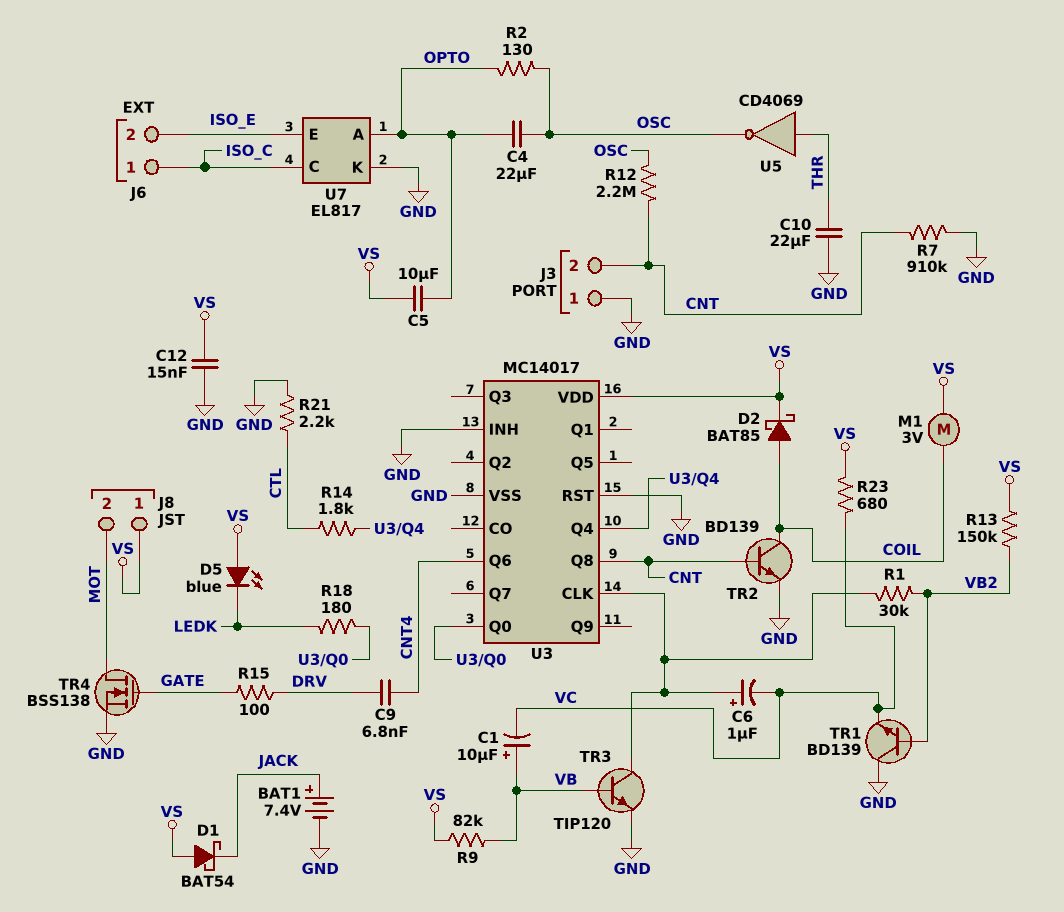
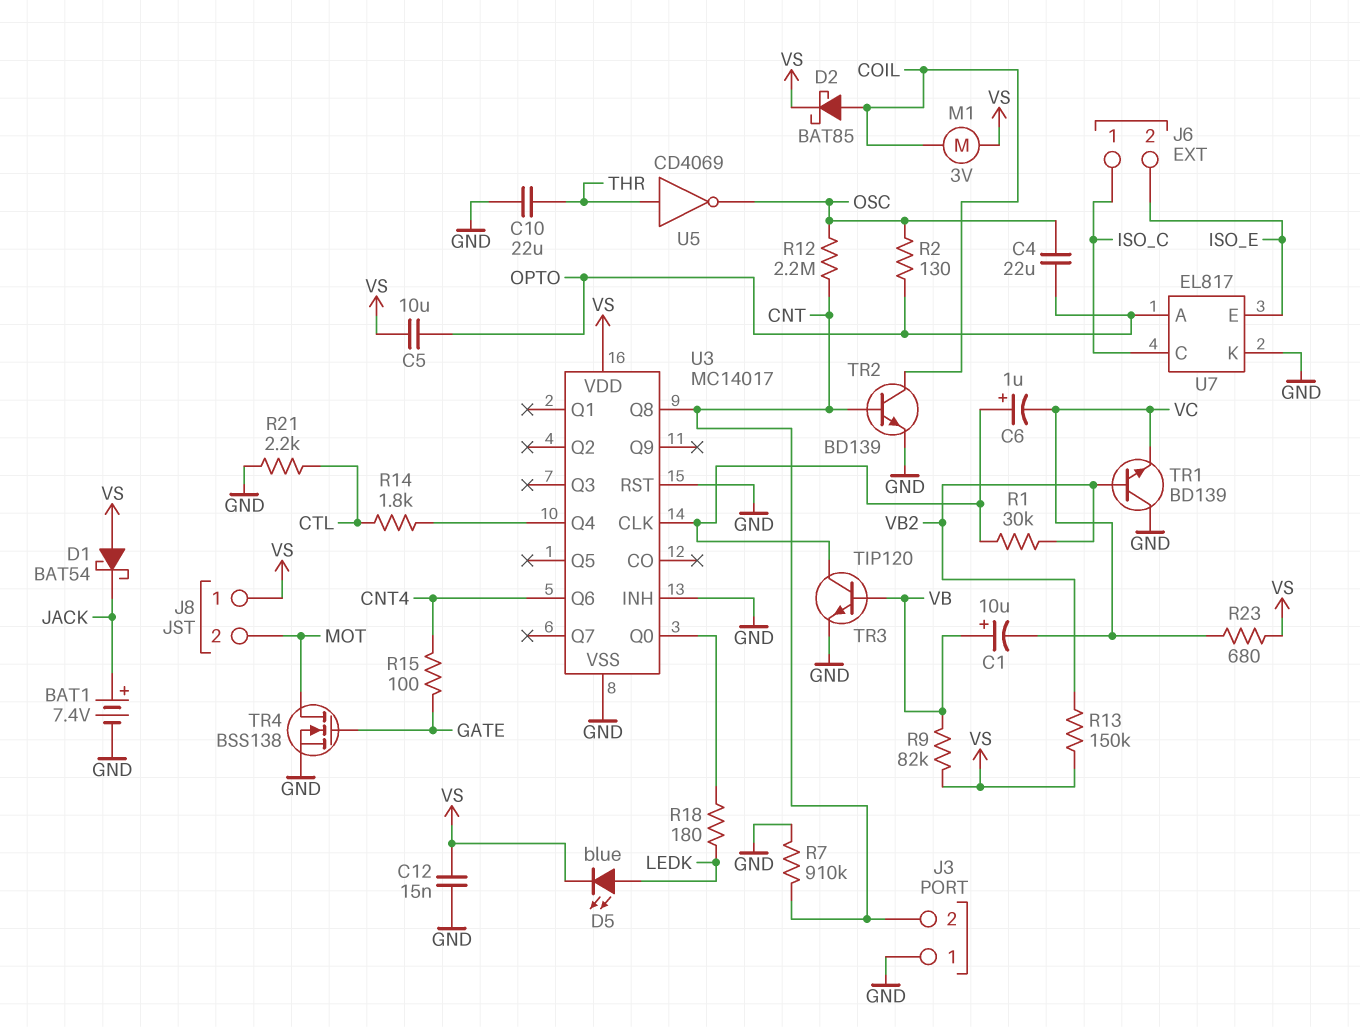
C9: 6.8nF (CNT4, DRV) -> none
D5: LED blue (A VS, K LEDK) -> LED blue (A LEDK, K VS)
R15: 100 (DRV, GATE) -> 100 (CNT4, GATE)

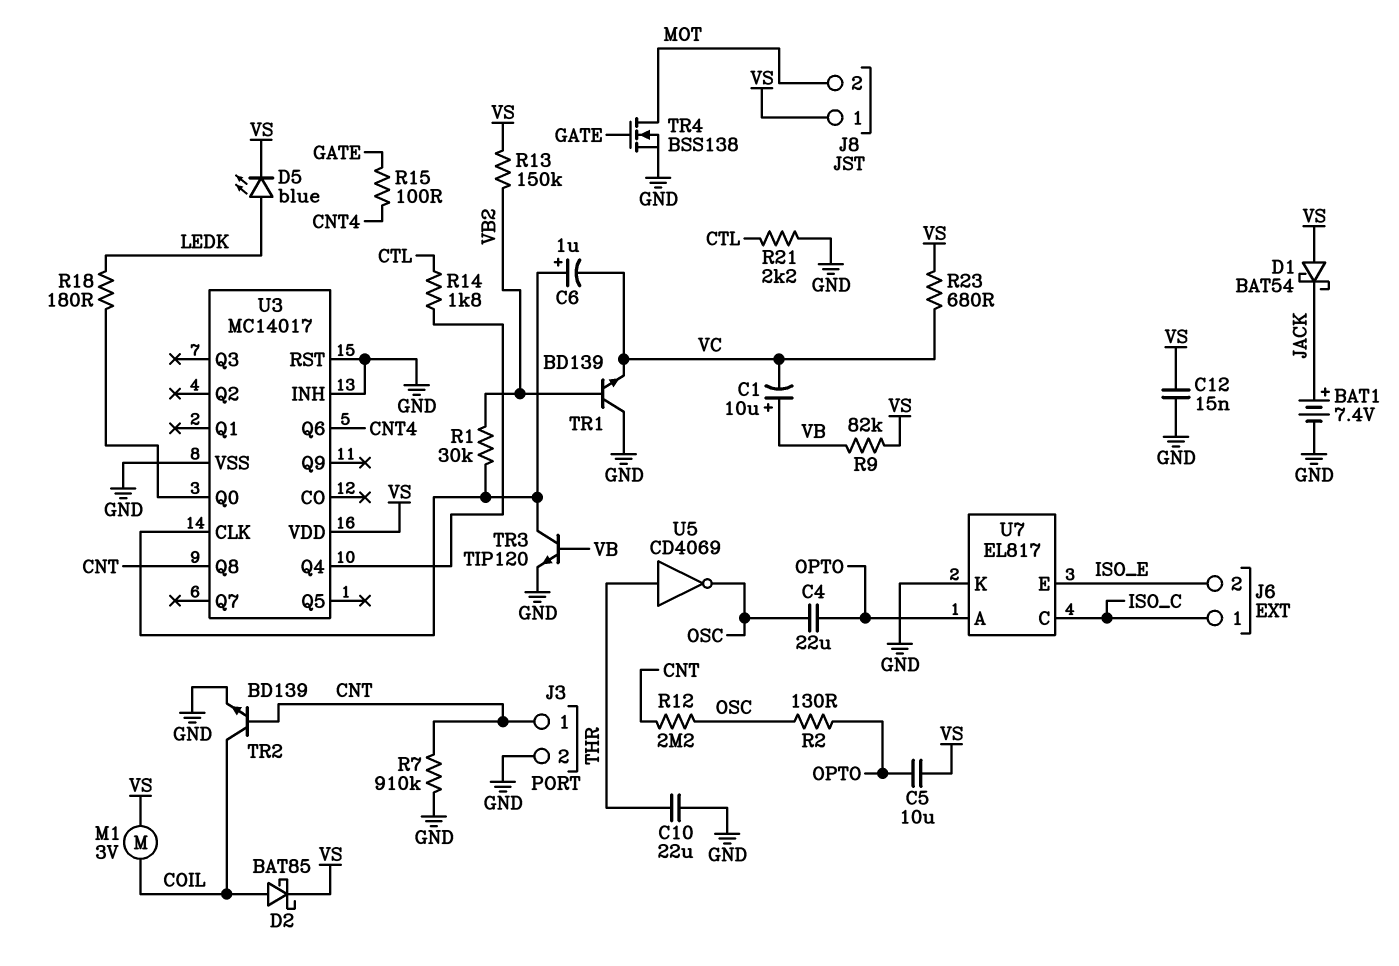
J3 pin 1: GND -> CNT
J3 pin 2: CNT -> GND

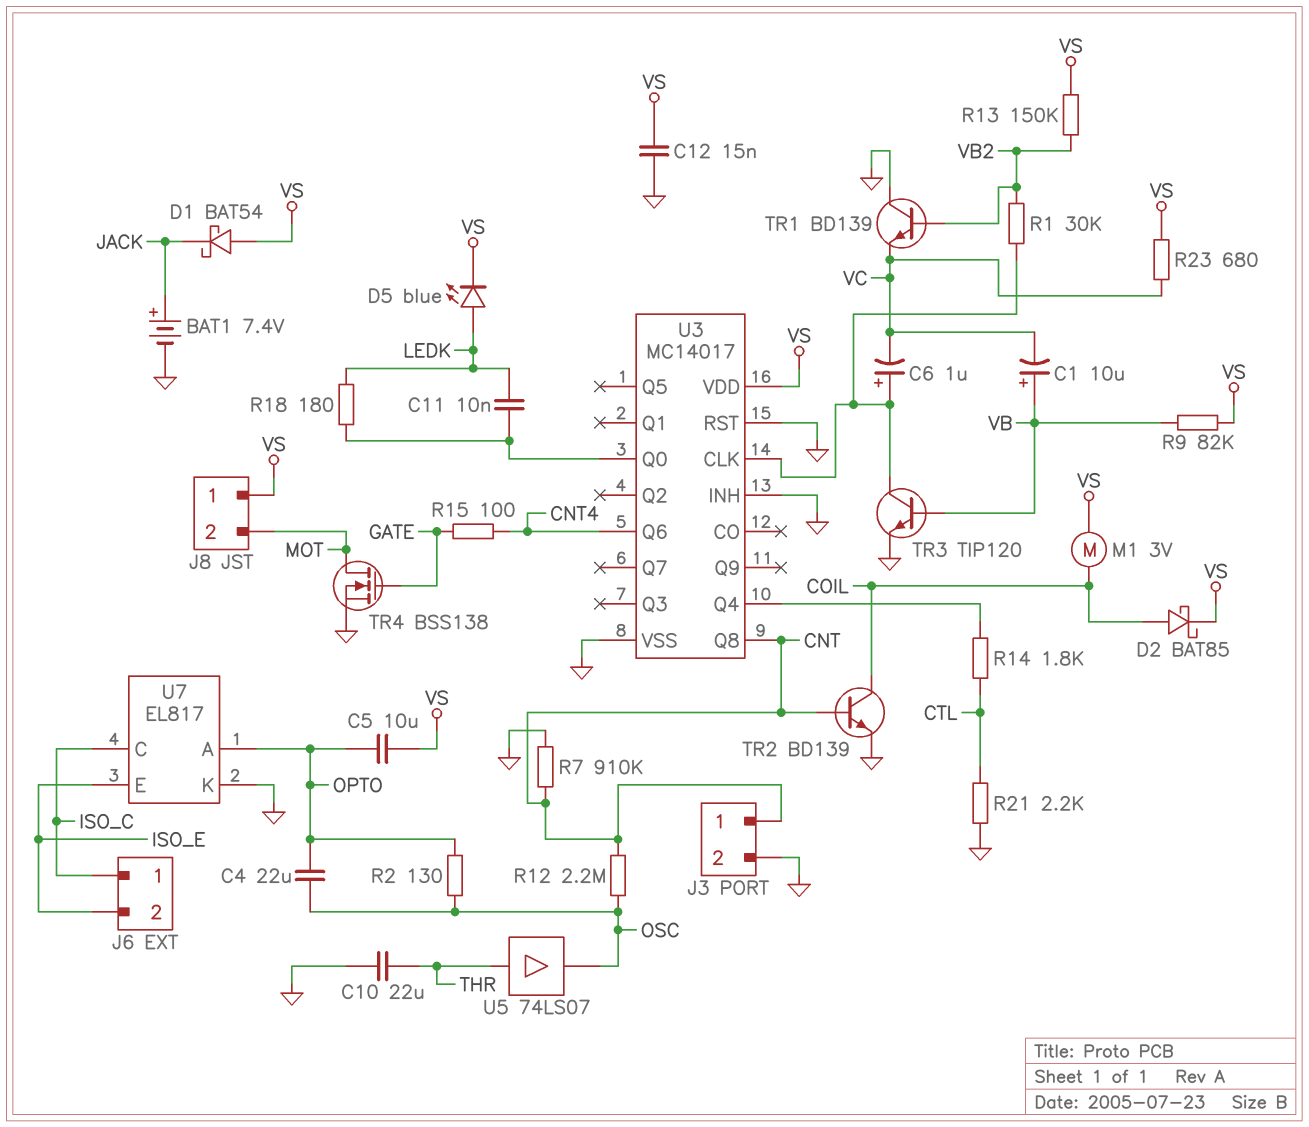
C11: none -> 10nF (LEDK, U3/Q0)
U5: NOT CD4069 (in THR, out OSC) -> buffer 74LS07 (in THR, out OSC)

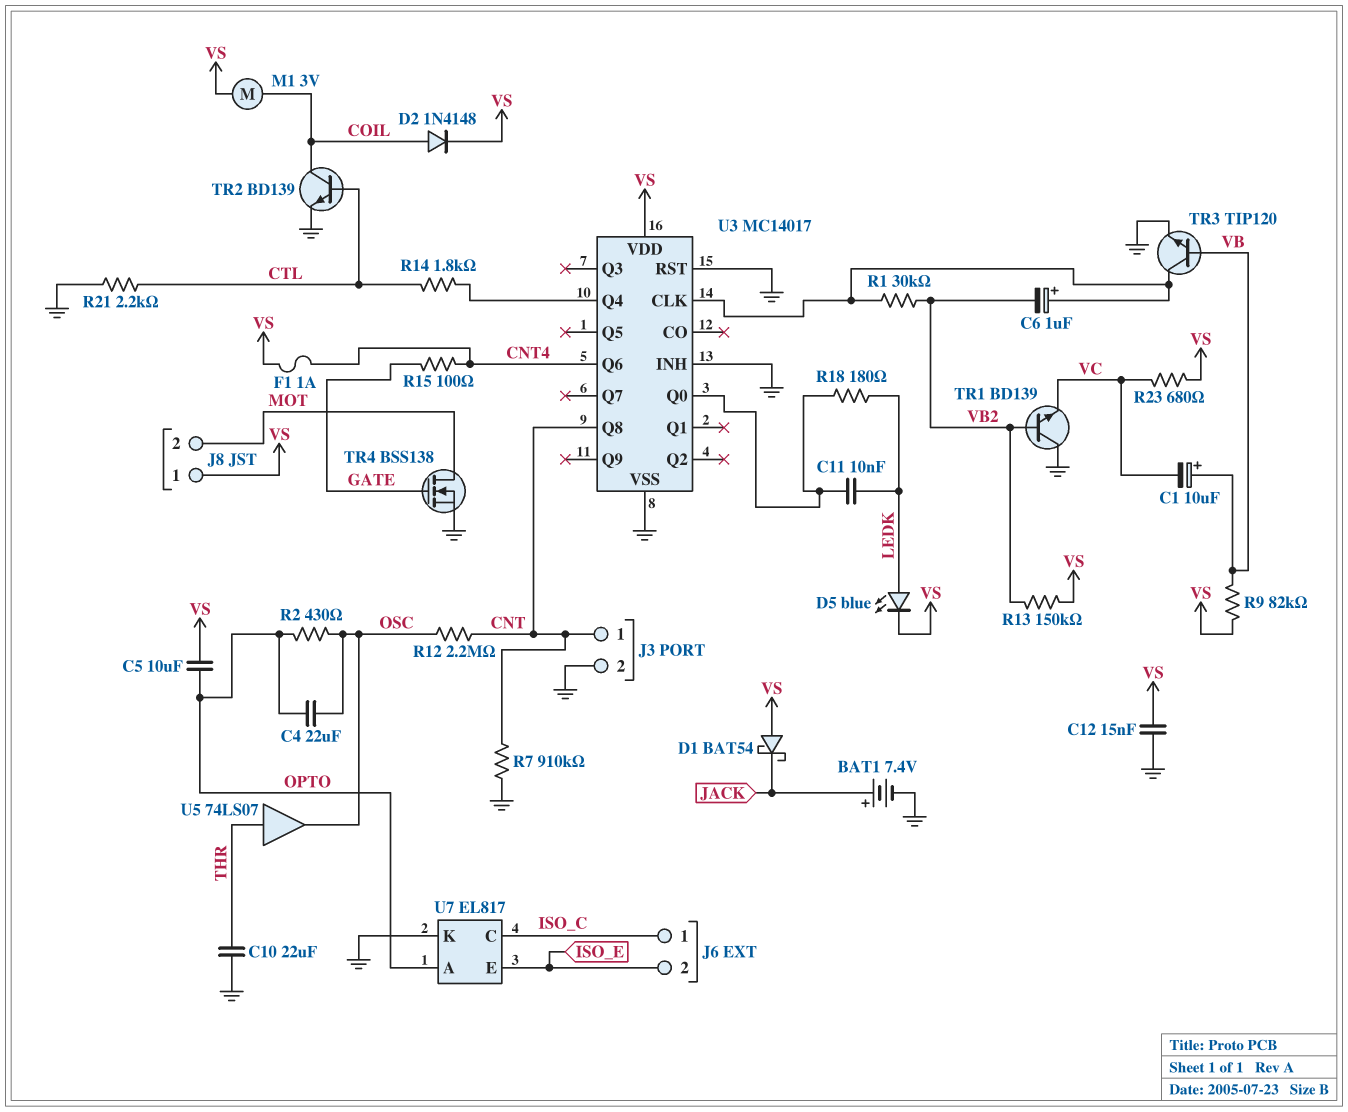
C6: 1uF (plus U3/CLK, minus VC) -> 1uF (plus U3/CLK, minus VB2)
D2: schottky BAT85 (A COIL, K VS) -> diode 1N4148 (A COIL, K VS)
F1: none -> 1A (CNT4, VS)
R2: 130 (OPTO, OSC) -> 430 (OPTO, OSC)
TR2: NPN BD139 (B CNT, C COIL, E GND) -> NPN BD139 (B CTL, C COIL, E GND)

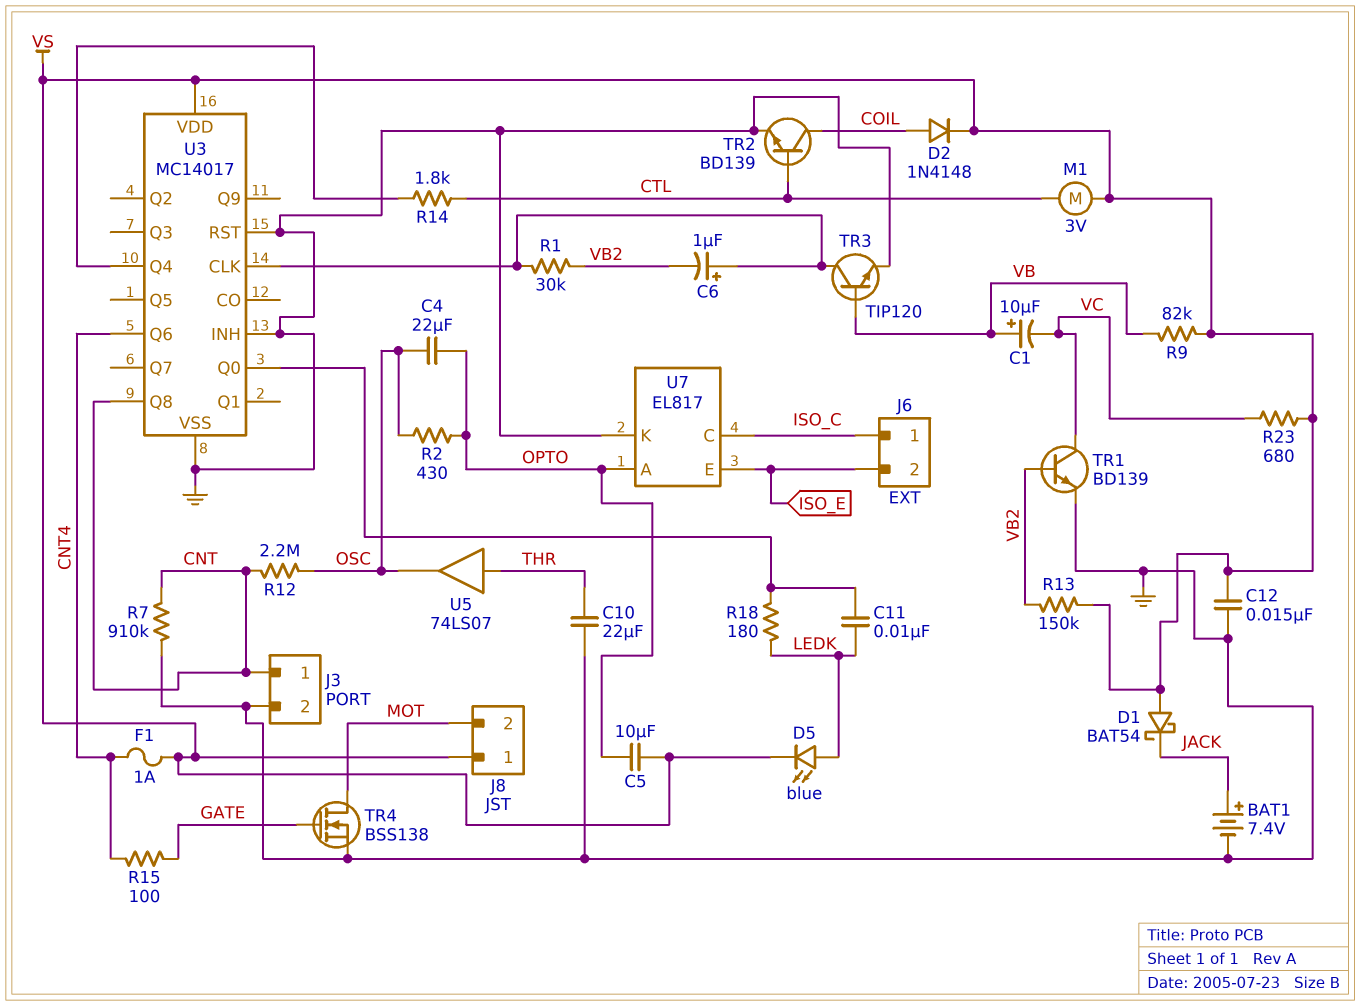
M1: motor 3V (COIL, VS) -> motor 3V (CTL, VS)
R21: 2.2k (CTL, GND) -> none
TR1: NPN BD139 (B VB2, C GND, E VC) -> NPN BD139 (B VB2, C VC, E GND)

